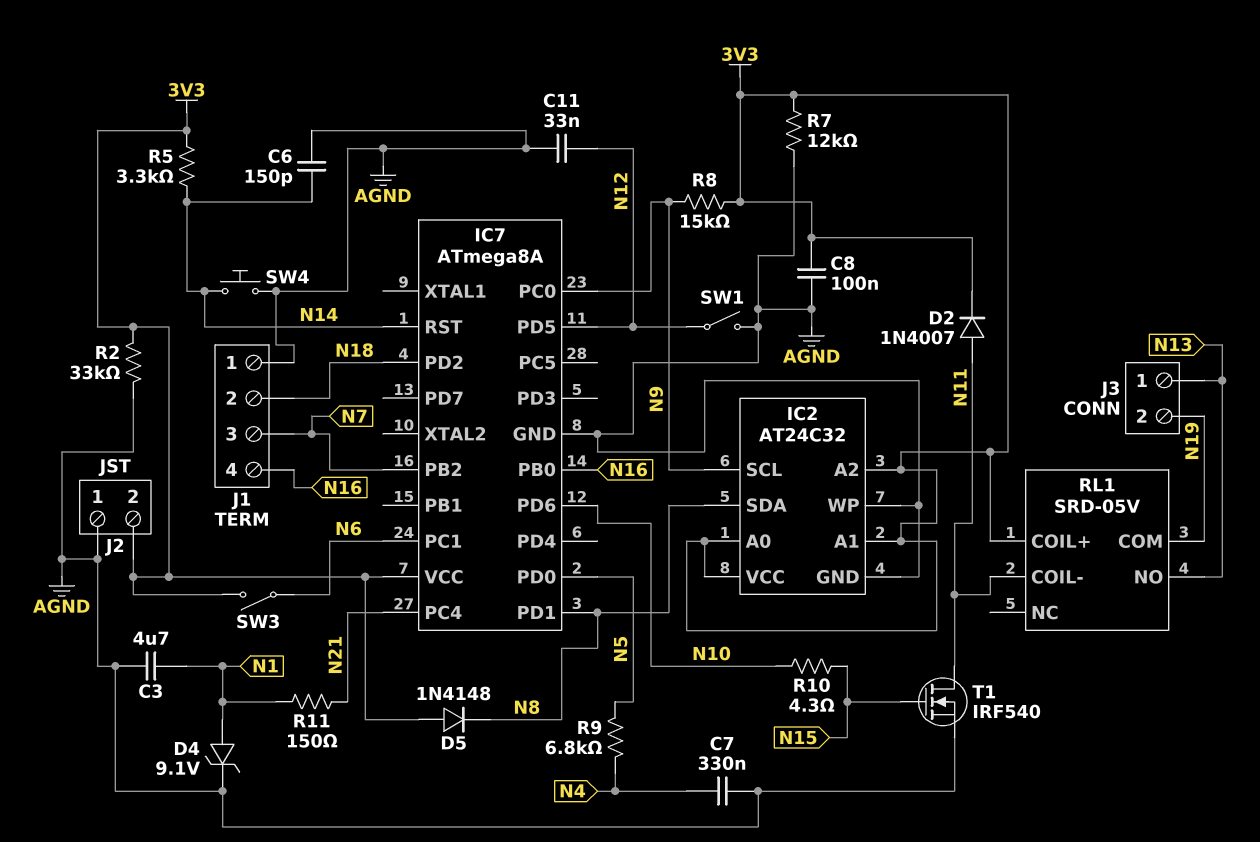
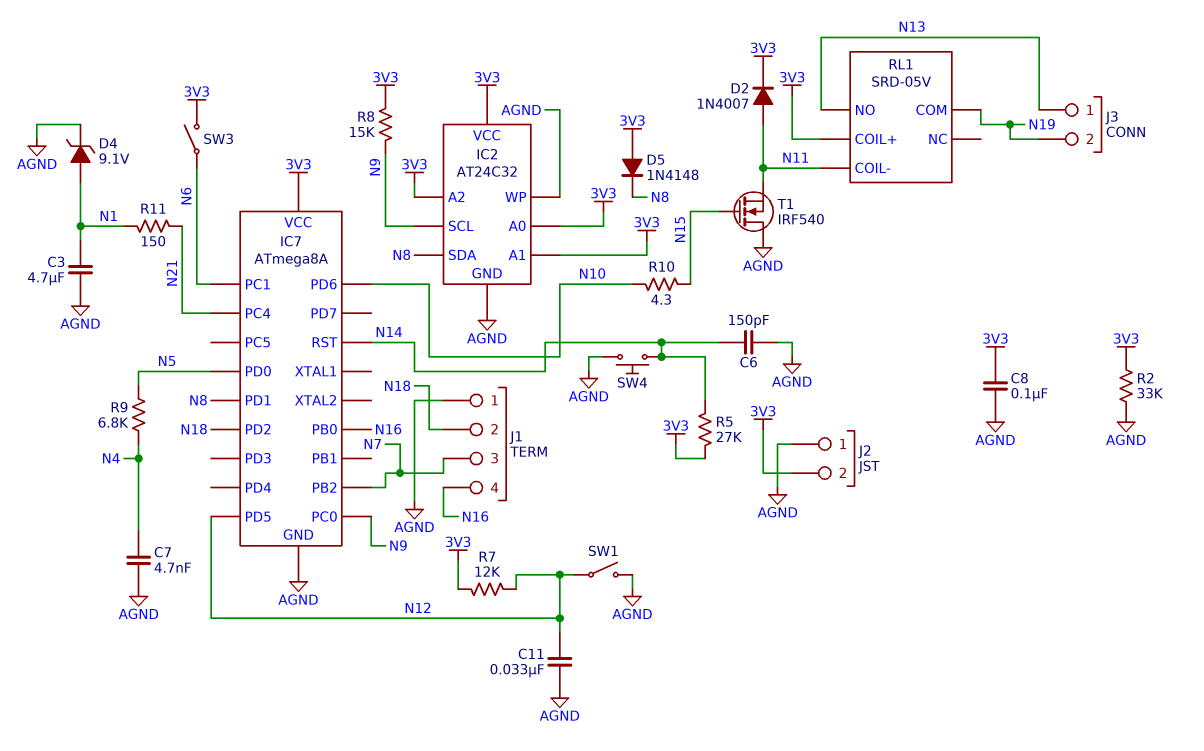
C7: 330nF (AGND, N4) -> 4.7nF (AGND, N4)
R5: 3.3k (3V3, N14) -> 27k (3V3, N14)
R7: 12k (3V3, AGND) -> 12k (3V3, N12)
T1: NMOS IRF540 (G N15, D N11, S AGND) -> NMOS IRF540 (G N15, D AGND, S N11)

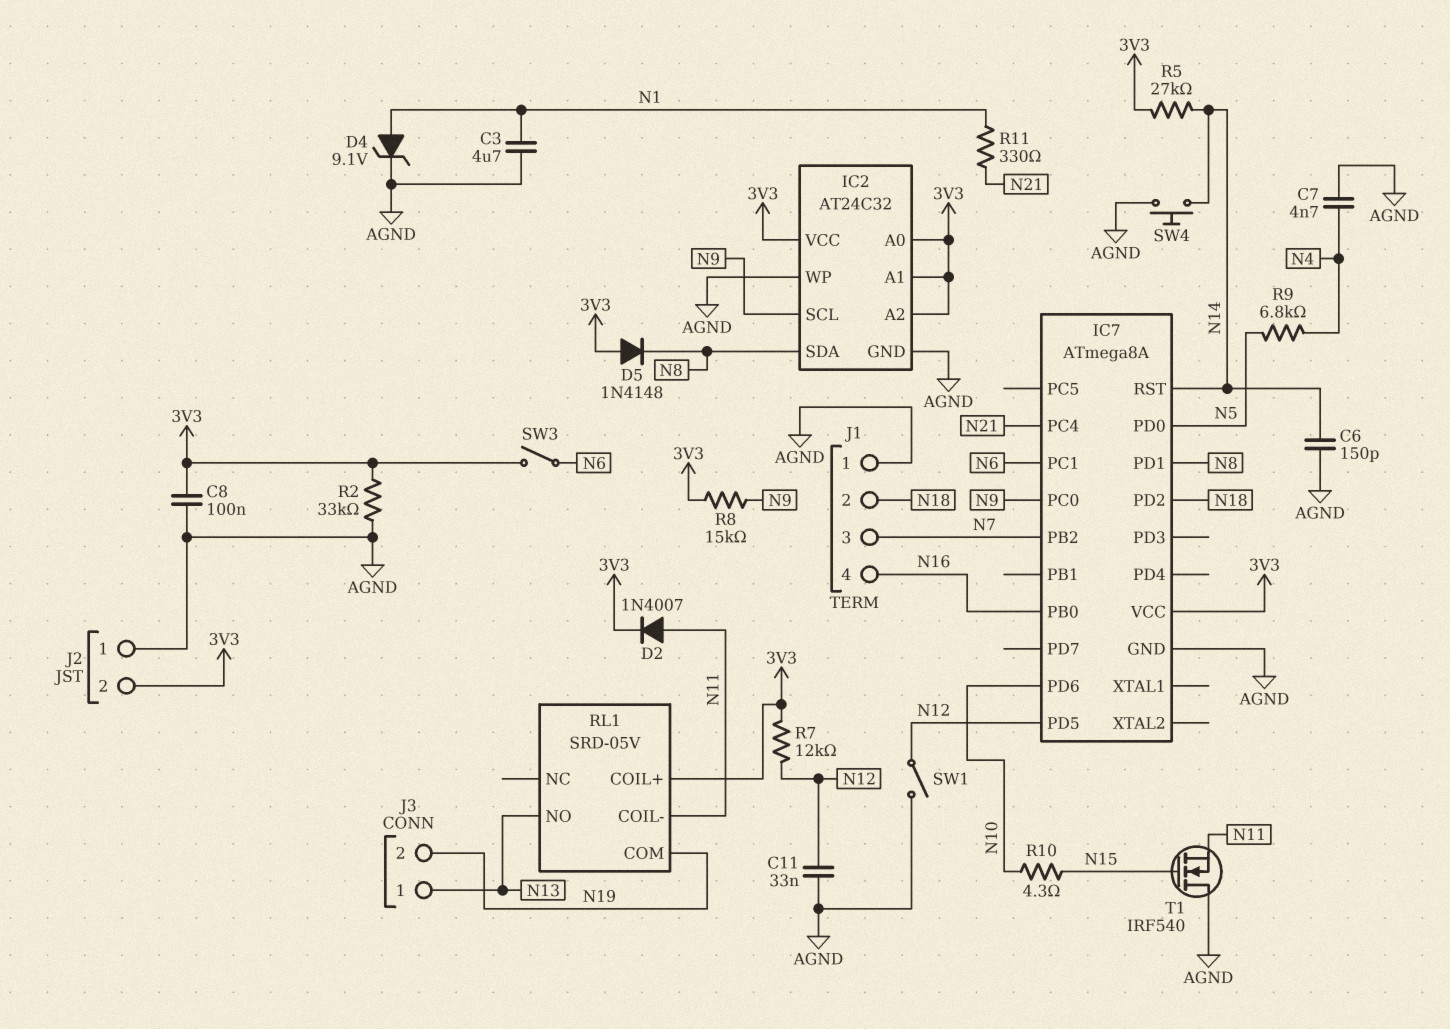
R11: 150 (N1, N21) -> 330 (N1, N21)

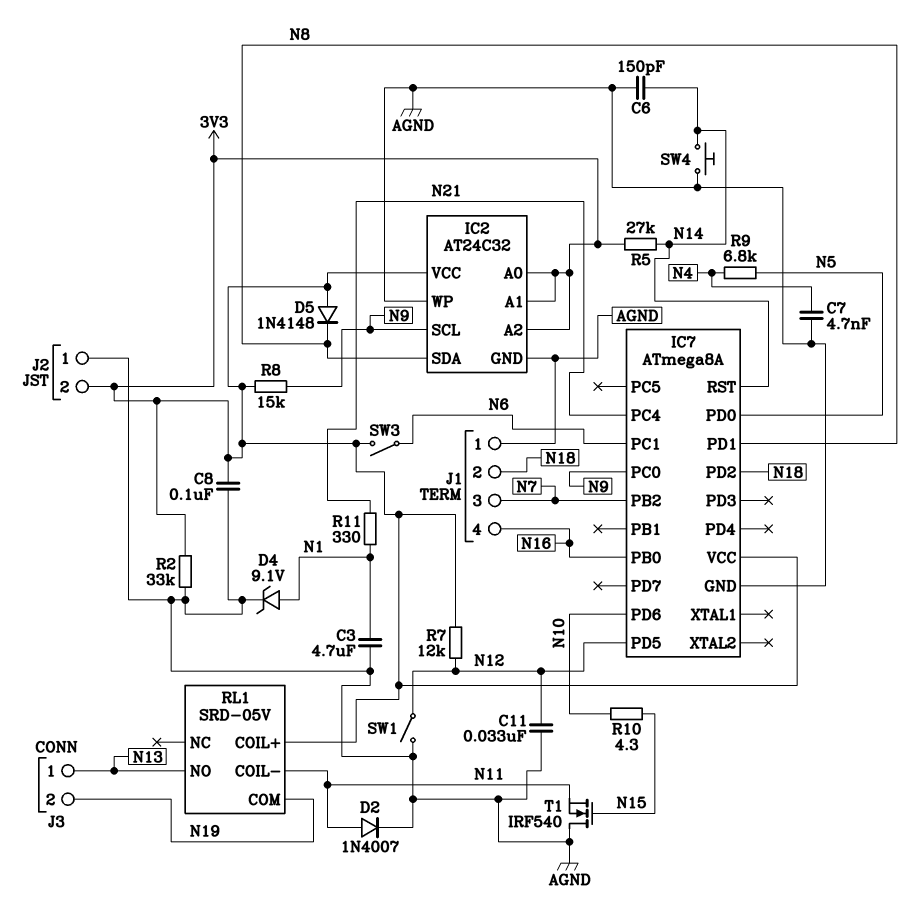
D2: diode 1N4007 (A N11, K 3V3) -> diode 1N4007 (A N11, K AGND)

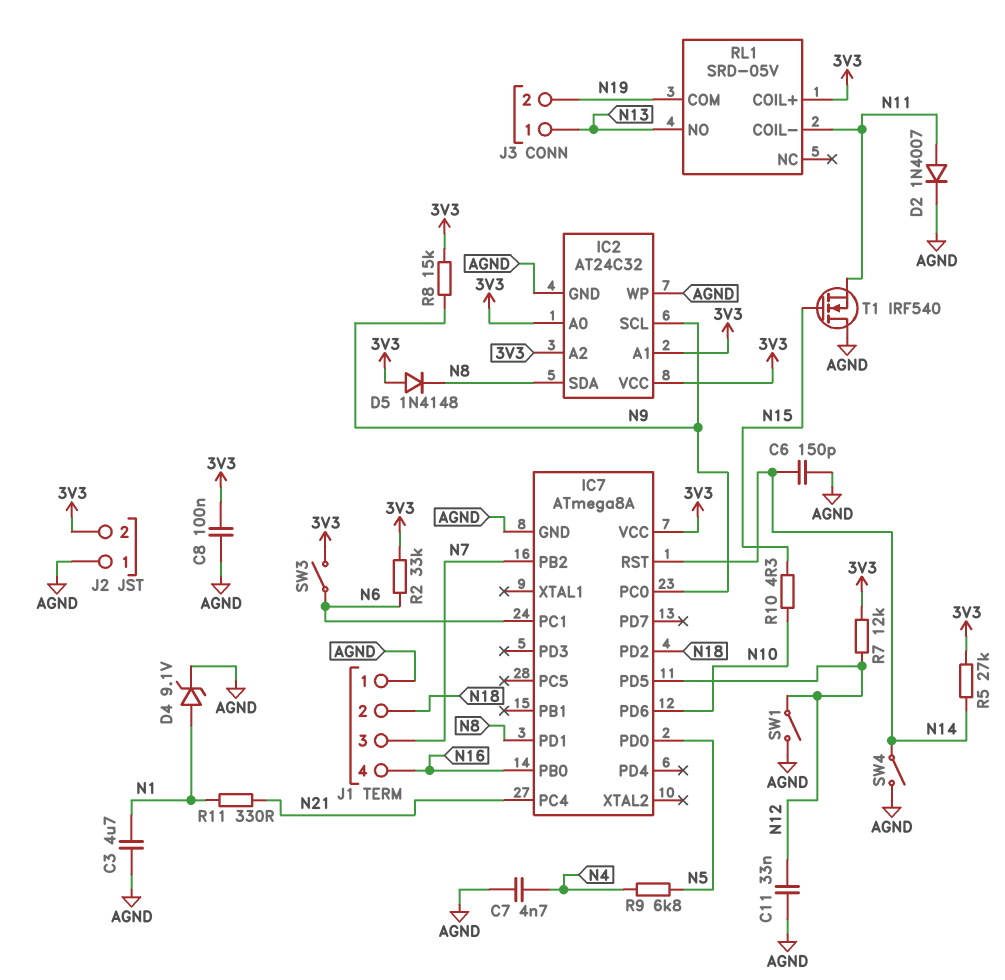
R2: 33k (3V3, AGND) -> 33k (3V3, N6)
SW4: button (AGND, N14) -> switch (AGND, N14)

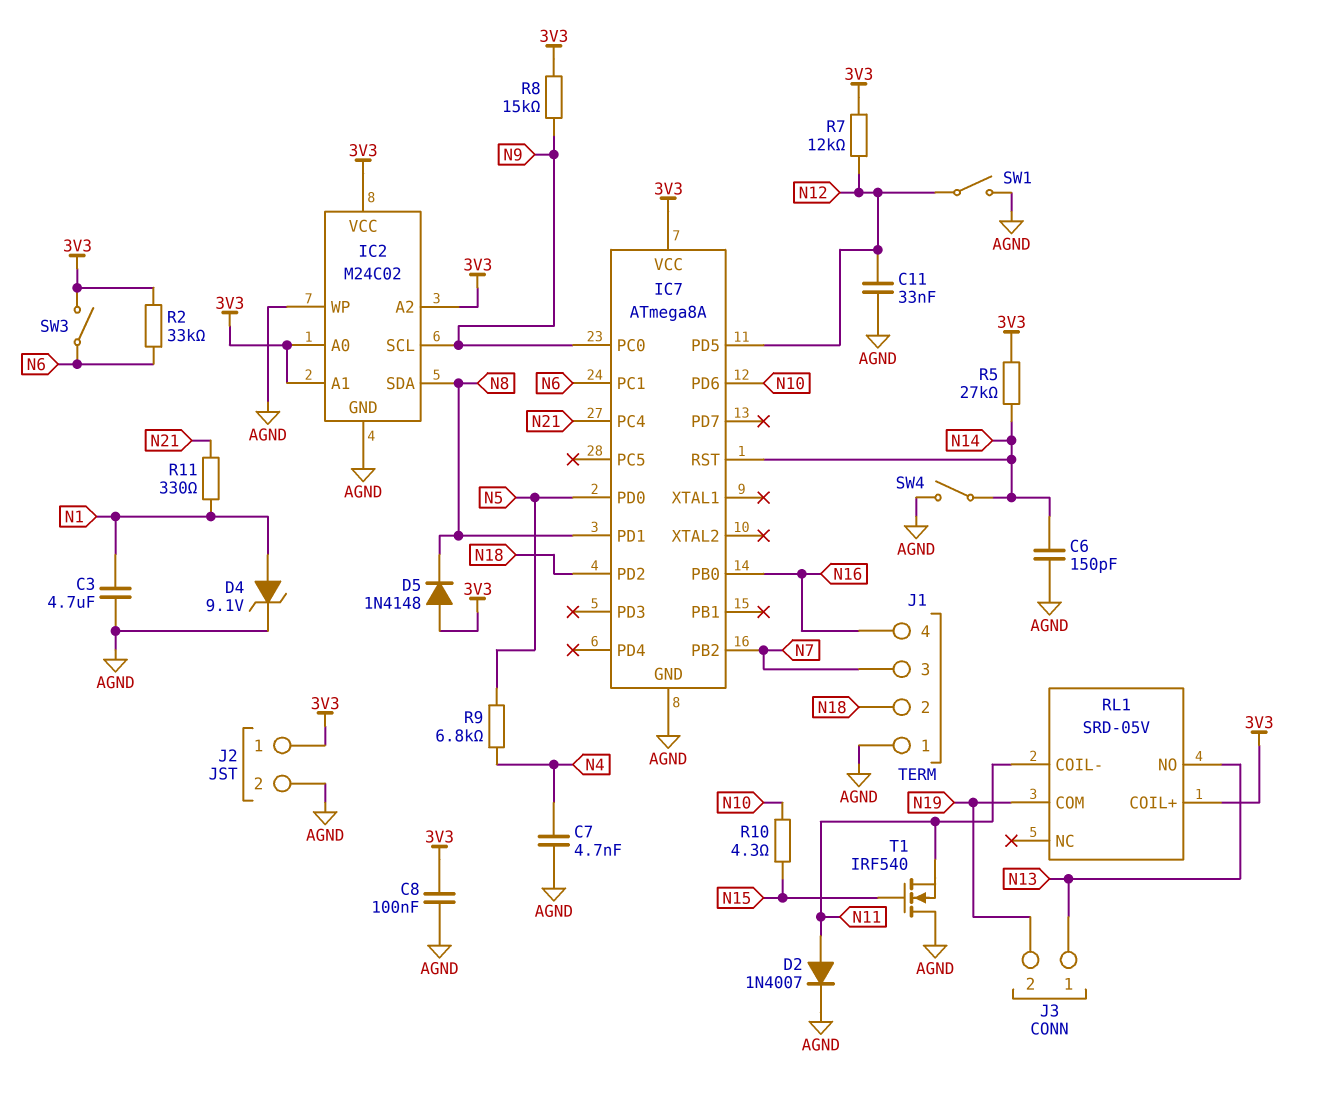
IC2: AT24C32 -> M24C02
J2 pin 1: AGND -> 3V3
J2 pin 2: 3V3 -> AGND

